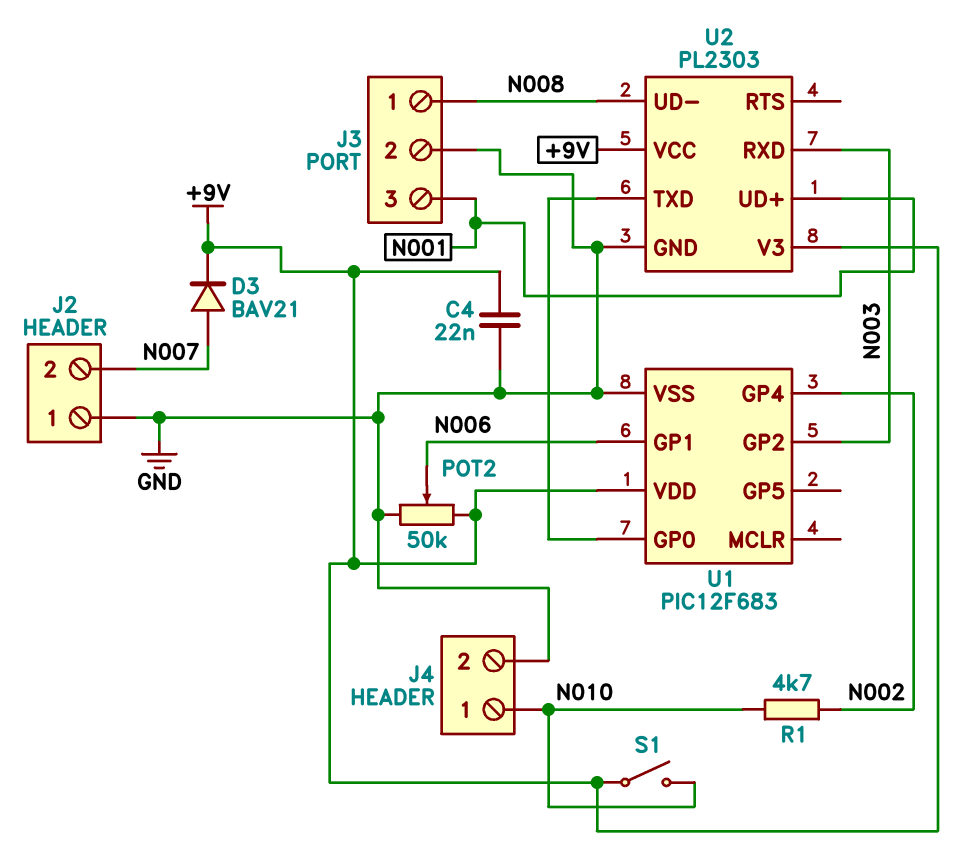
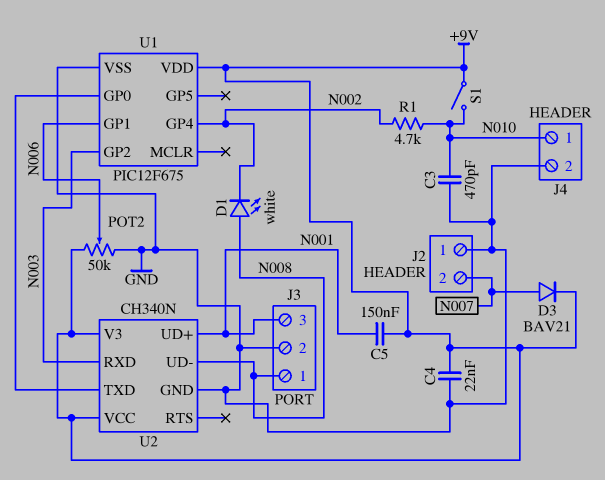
C3: none -> 470pF (GND, N010)
C5: none -> 150nF (+9V, N001)
D1: none -> LED white (A N008, K N002)
U1: PIC12F683 -> PIC12F675
U2: PL2303 -> CH340N

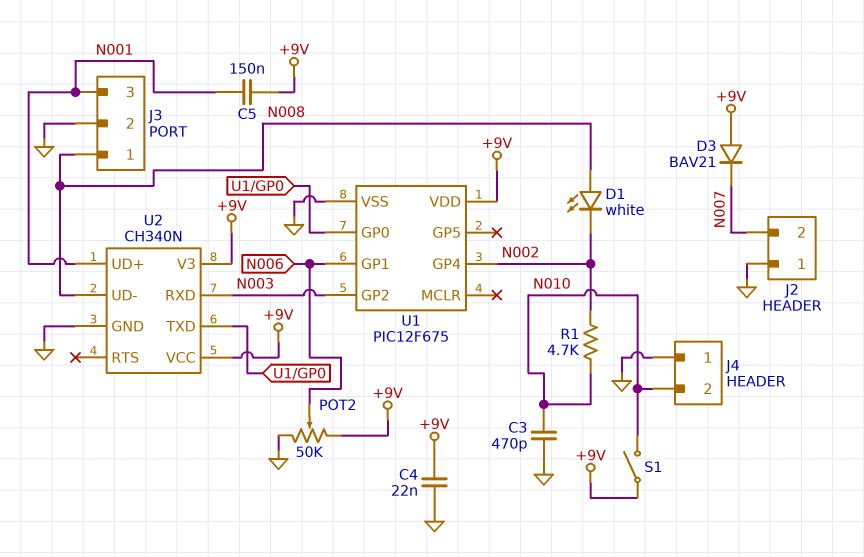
D3: diode BAV21 (A N007, K +9V) -> diode BAV21 (A +9V, K N007)
J4 pin 1: N010 -> GND
J4 pin 2: GND -> N010

